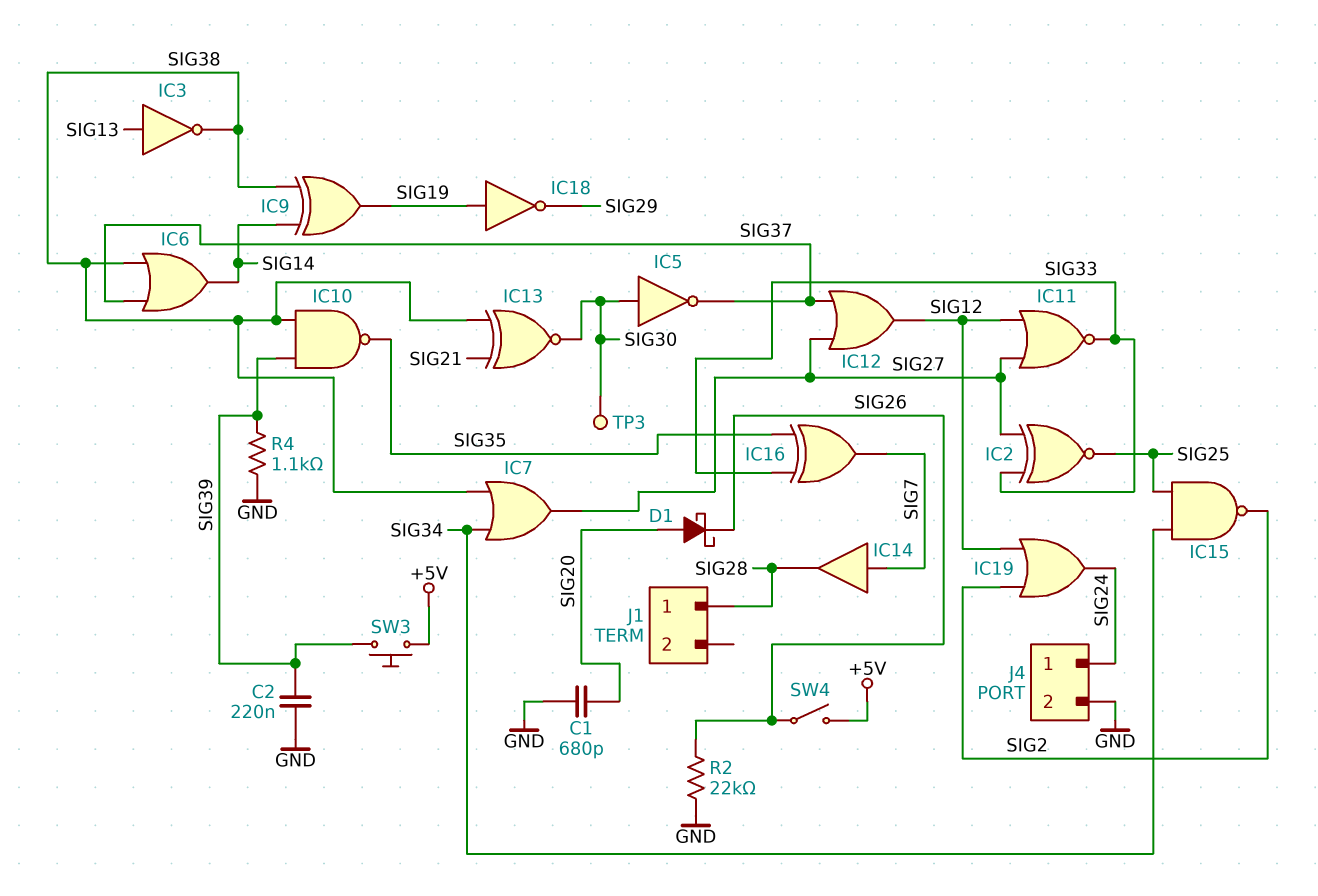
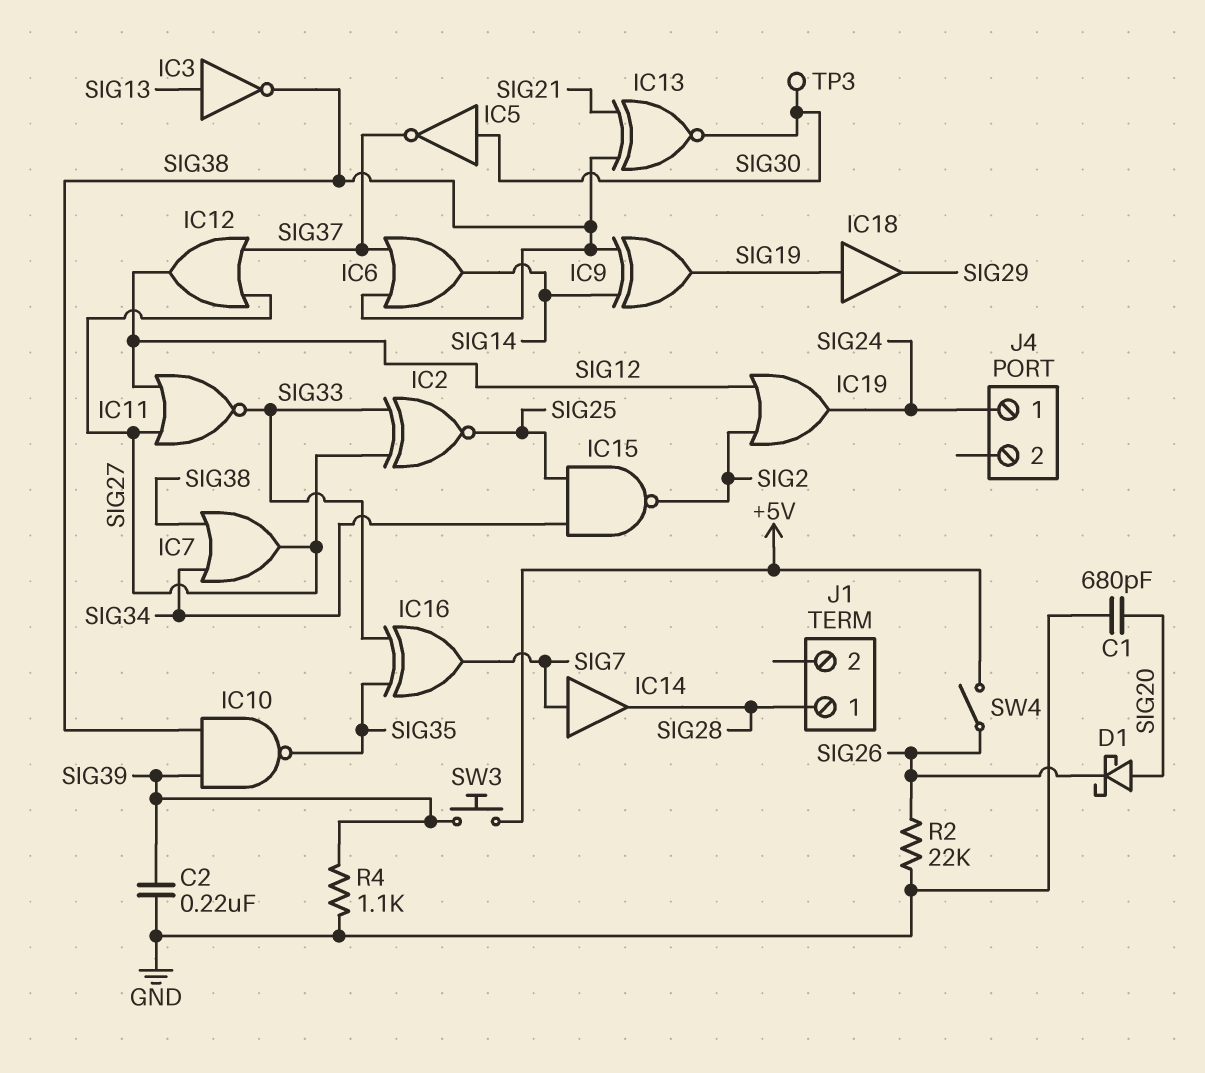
IC18: NOT (in SIG19, out SIG29) -> buffer (in SIG19, out SIG29)
J4 pin 2: GND -> none

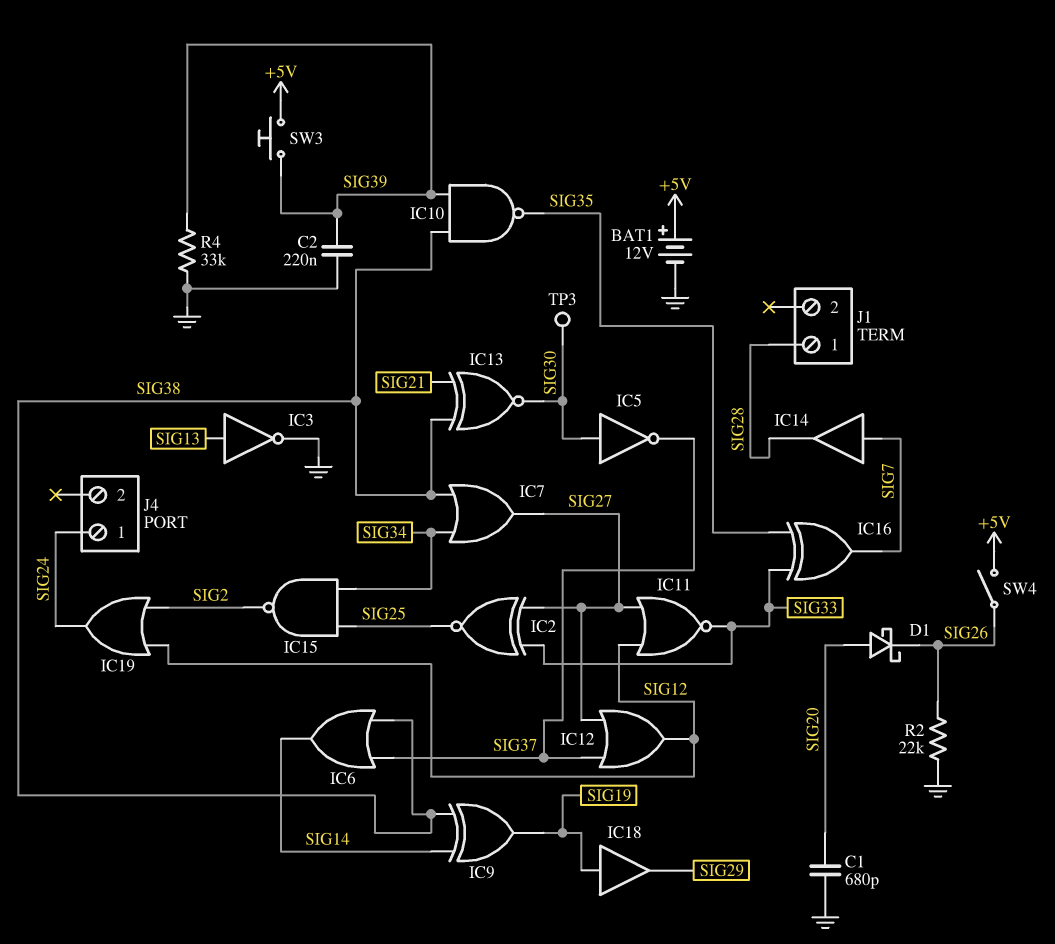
BAT1: none -> 12V (plus +5V, minus GND)
IC3: NOT (in SIG13, out SIG38) -> NOT (in SIG13, out GND)
R4: 1.1k (GND, SIG39) -> 33k (GND, SIG39)

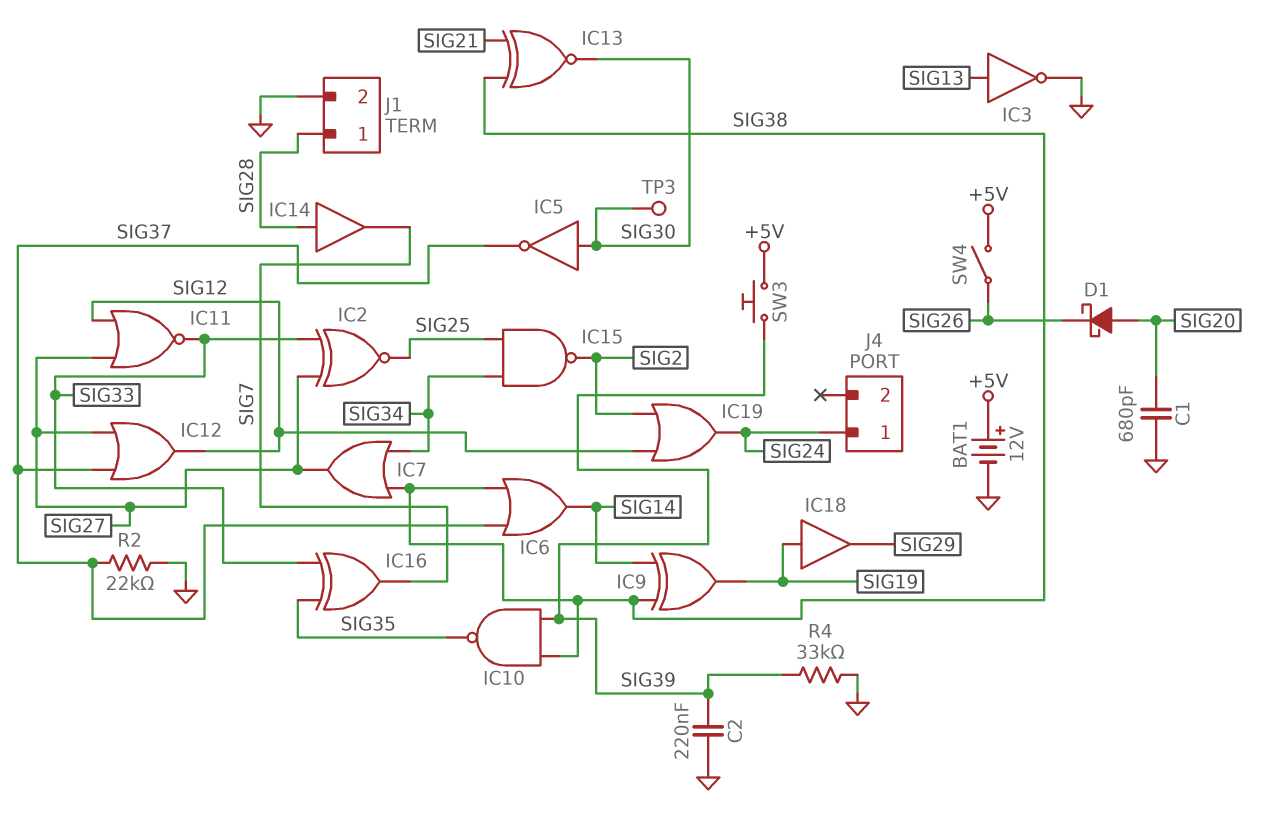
IC14: buffer (in SIG7, out SIG28) -> buffer (in SIG28, out SIG7)
J1 pin 2: none -> GND
R2: 22k (GND, SIG26) -> 22k (GND, SIG37)

